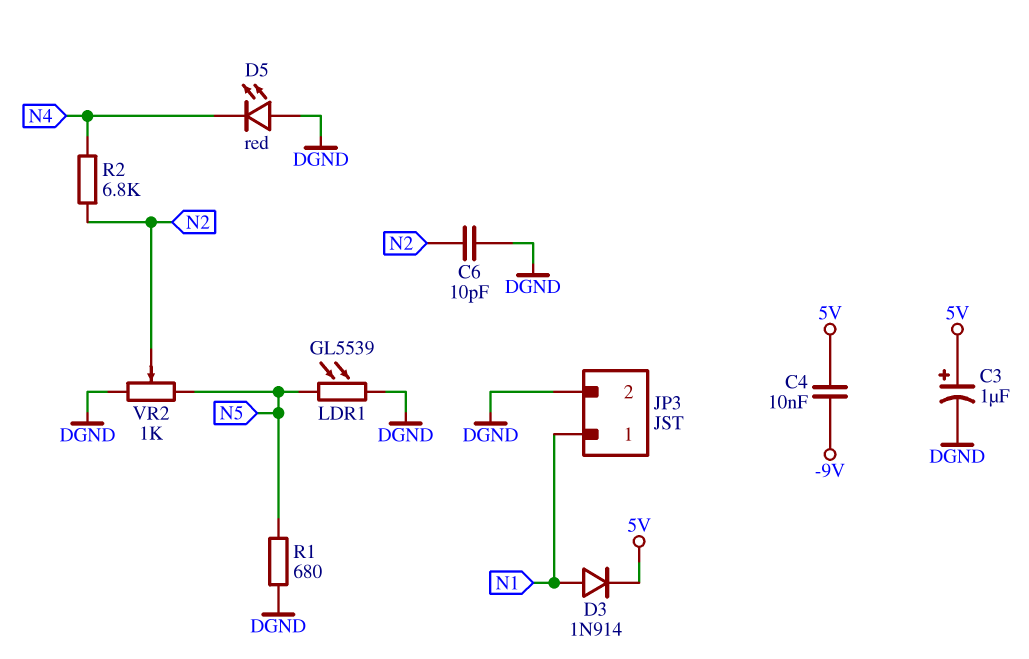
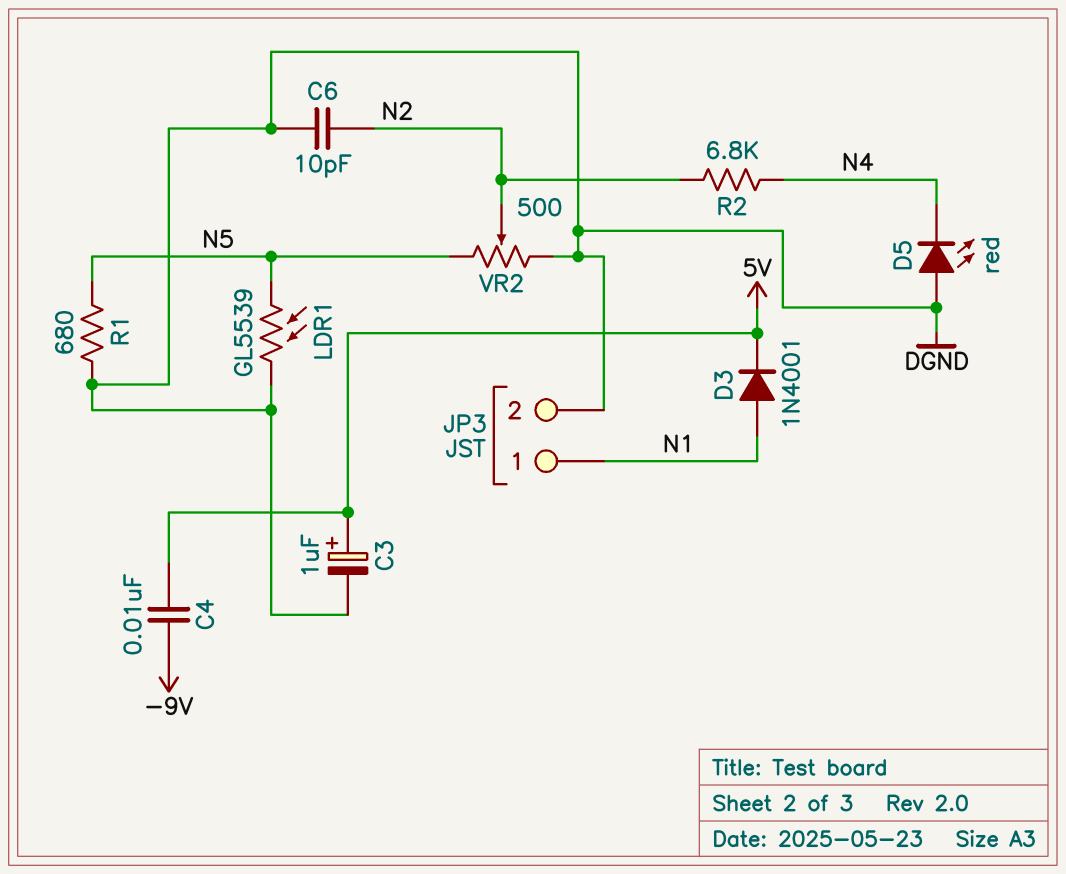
D3: diode 1N914 (A N1, K 5V) -> diode 1N4001 (A N1, K 5V)
VR2: 1k (DGND, N5, wiper N2) -> 500 (DGND, N5, wiper N2)

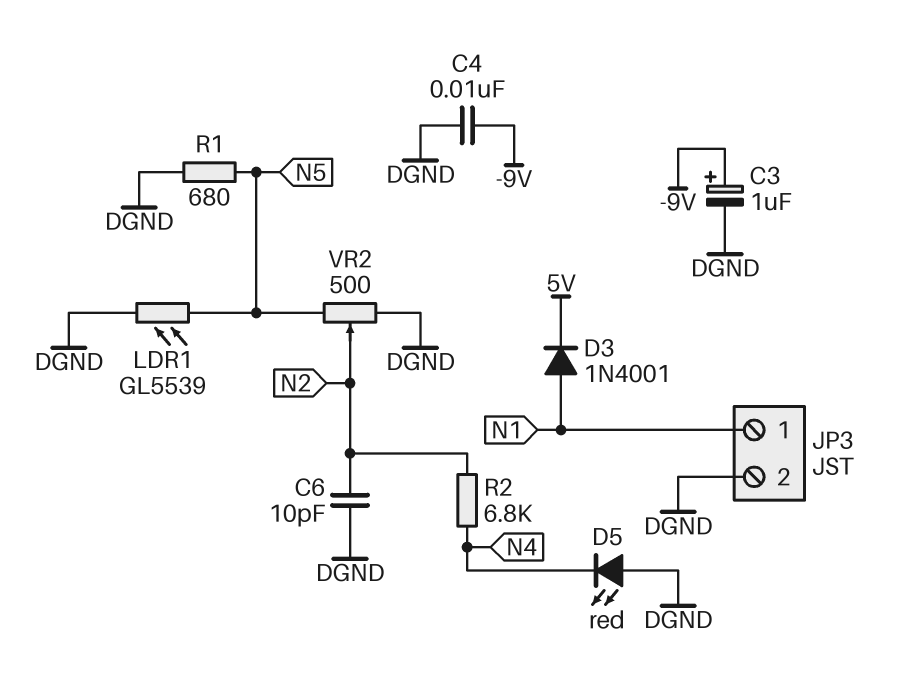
C3: 1uF (plus 5V, minus DGND) -> 1uF (plus -9V, minus DGND)
C4: 10nF (-9V, 5V) -> 10nF (-9V, DGND)

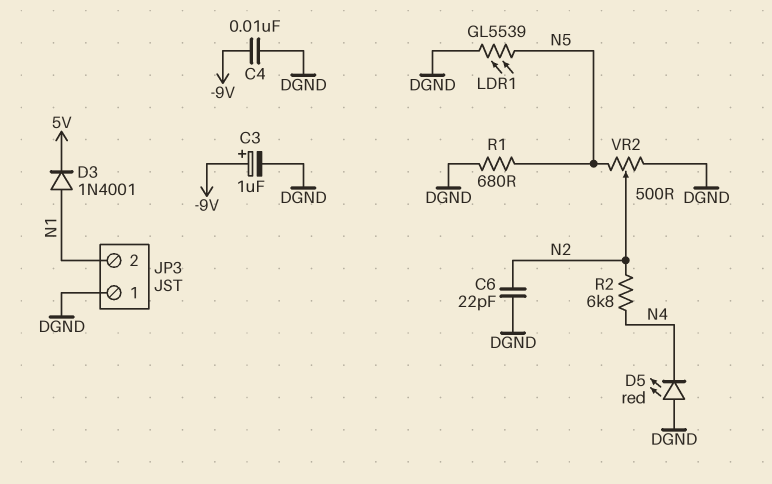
C6: 10pF (DGND, N2) -> 22pF (DGND, N2)
JP3 pin 1: N1 -> DGND
JP3 pin 2: DGND -> N1

